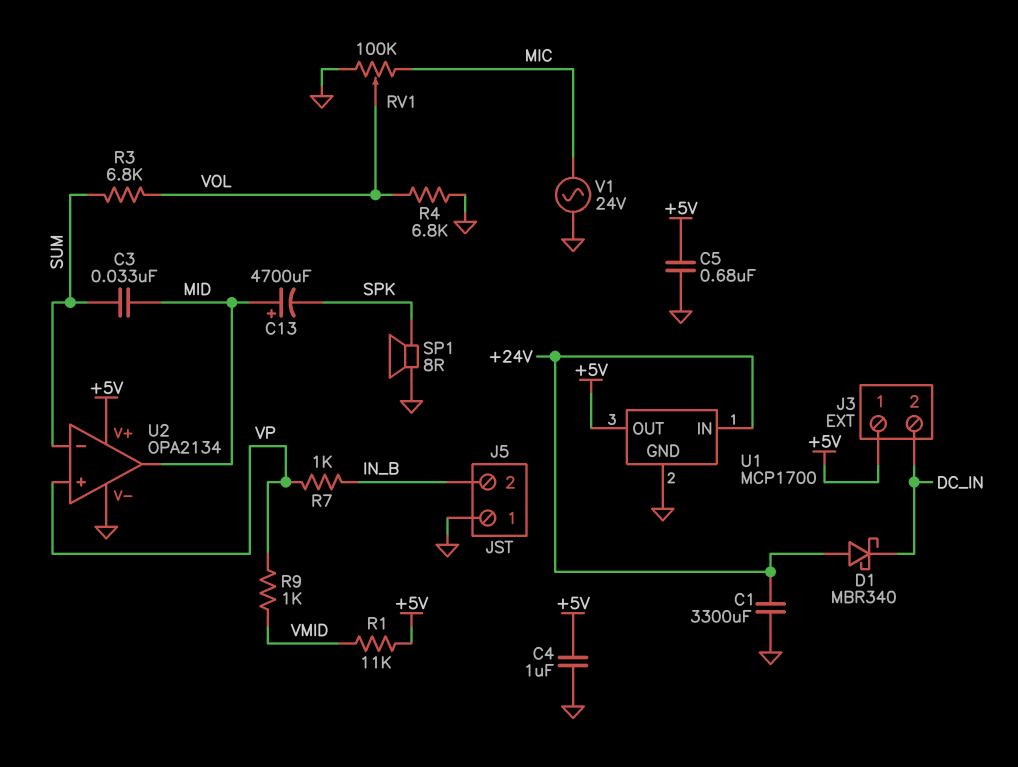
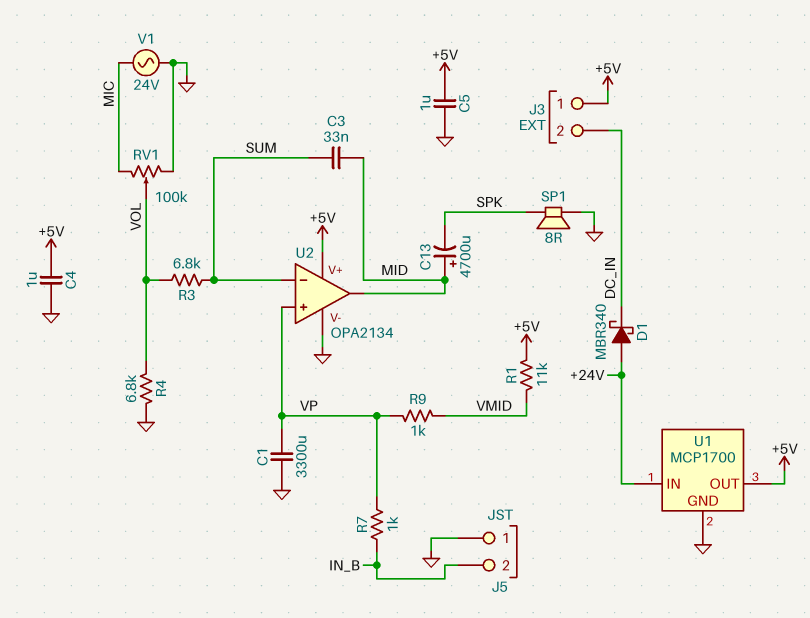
C1: 3300uF (+24V, GND) -> 3300uF (GND, VP)
C5: 680nF (+5V, GND) -> 1uF (+5V, GND)

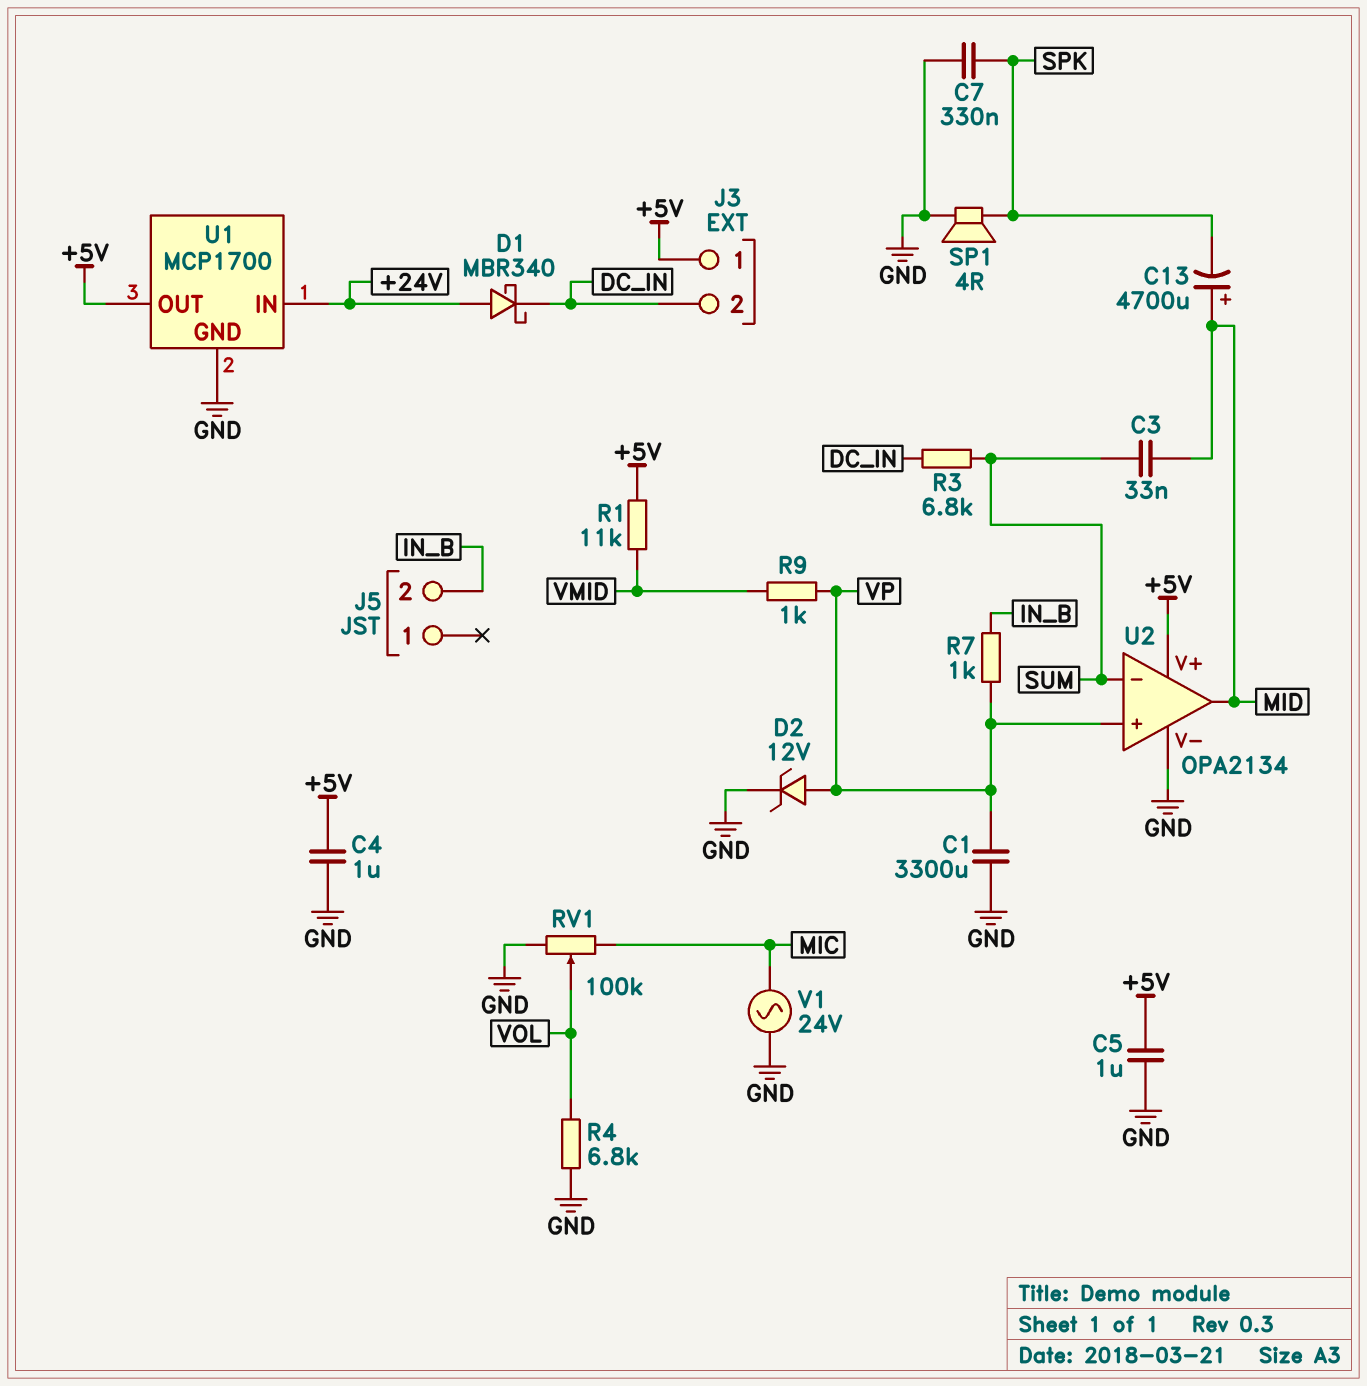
C7: none -> 330nF (GND, SPK)
D2: none -> zener 12V (A VP, K GND)
J5 pin 1: GND -> none
R3: 6.8k (SUM, VOL) -> 6.8k (DC_IN, SUM)
SP1: speaker 8R (GND, SPK) -> speaker 4R (GND, SPK)

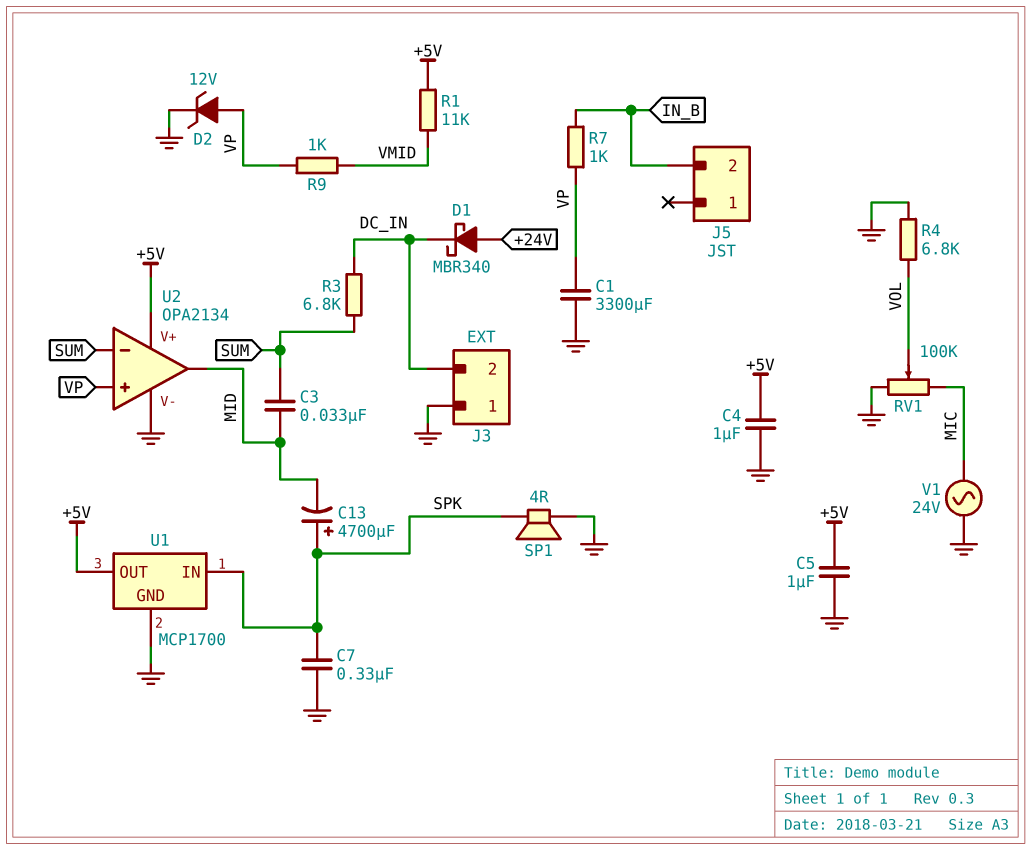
C13: 4700uF (plus MID, minus SPK) -> 4700uF (plus SPK, minus MID)
J3 pin 1: +5V -> GND
U1 pin IN: +24V -> SPK

